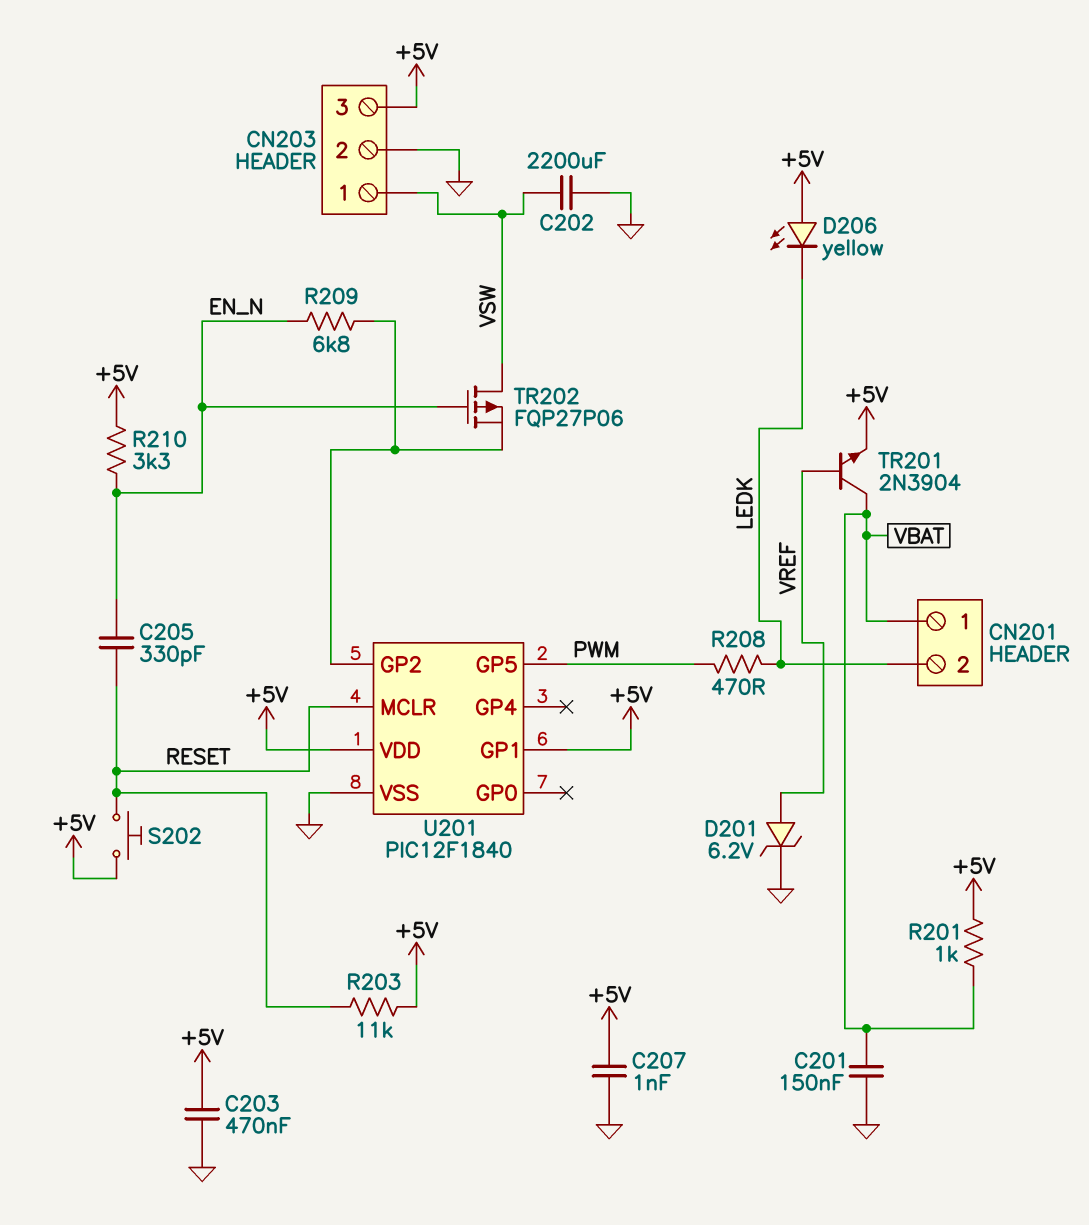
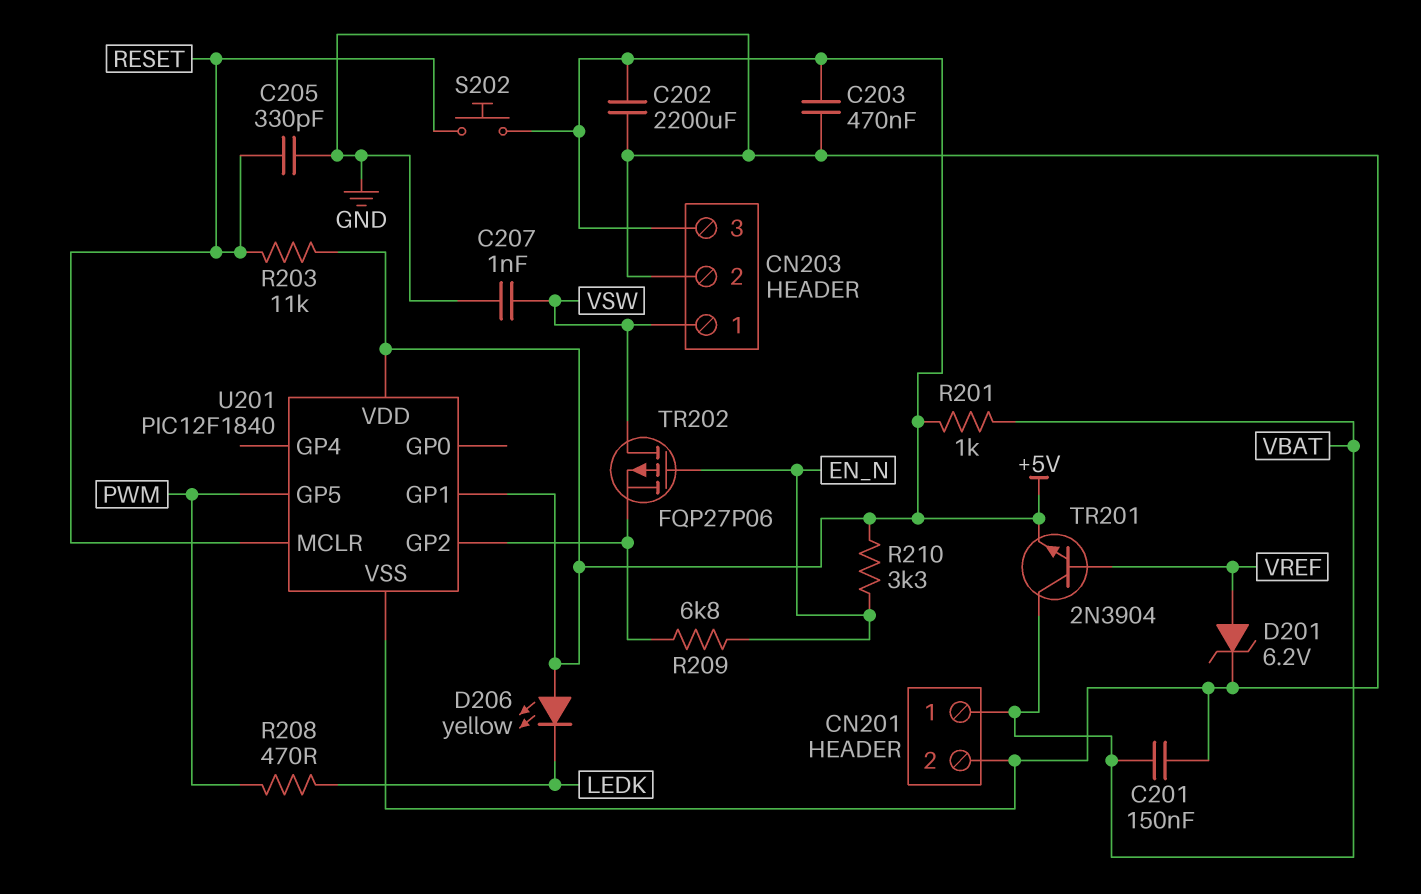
C202: 2200uF (GND, VSW) -> 2200uF (+5V, GND)
C205: 330pF (EN_N, RESET) -> 330pF (GND, RESET)
C207: 1nF (+5V, GND) -> 1nF (GND, VSW)
CN201 pin 2: LEDK -> GND

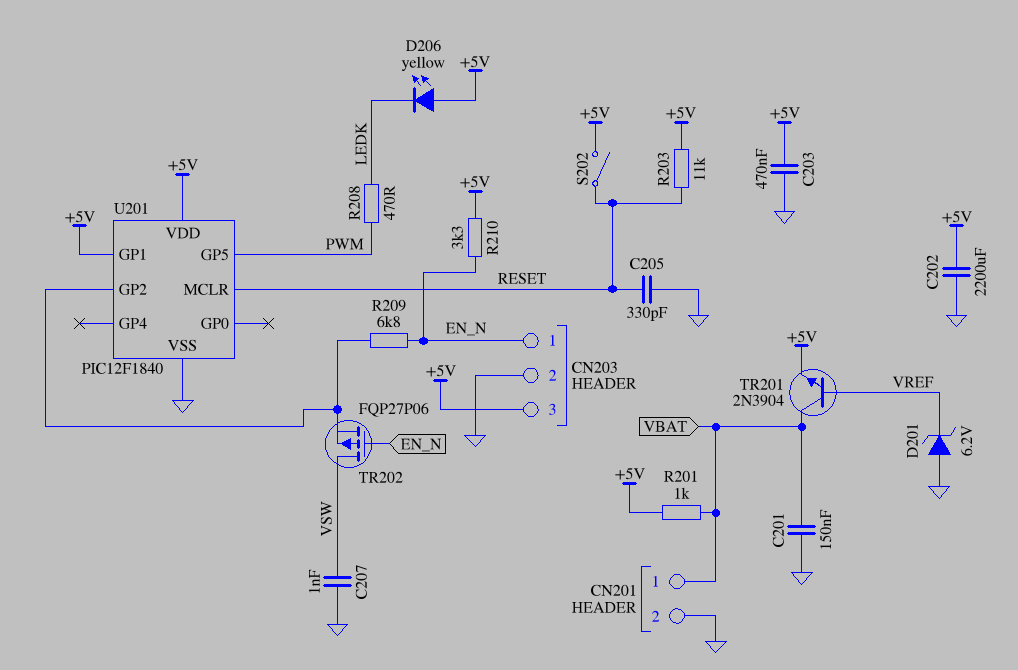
CN203 pin 1: VSW -> EN_N
D201: zener 6.2V (A VREF, K GND) -> zener 6.2V (A GND, K VREF)
S202: button (+5V, RESET) -> switch (+5V, RESET)

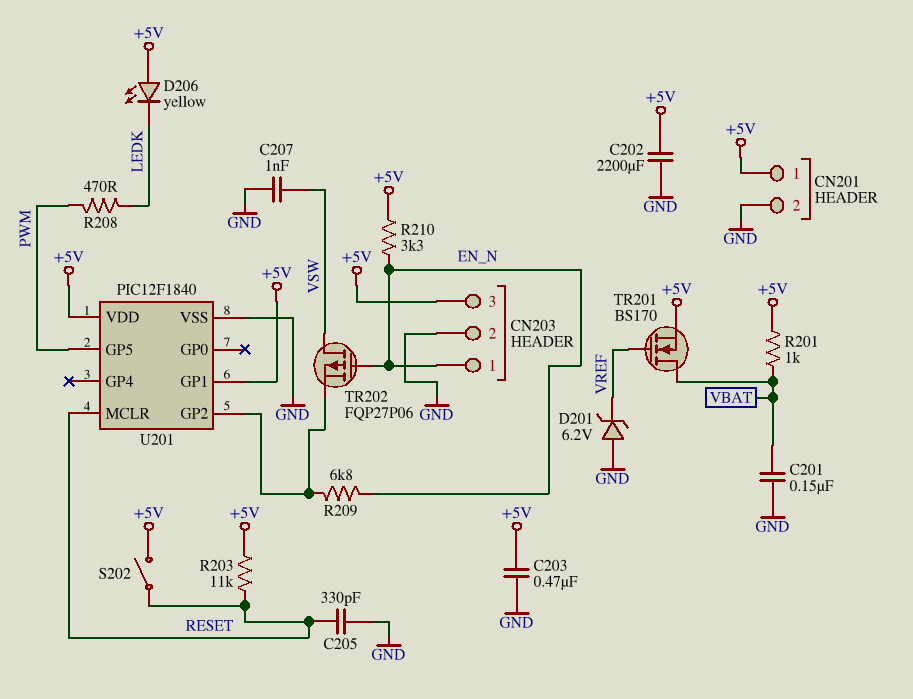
CN201 pin 1: VBAT -> +5V
TR201: NPN 2N3904 (B VREF, C VBAT, E +5V) -> NMOS BS170 (G VREF, D VBAT, S +5V)

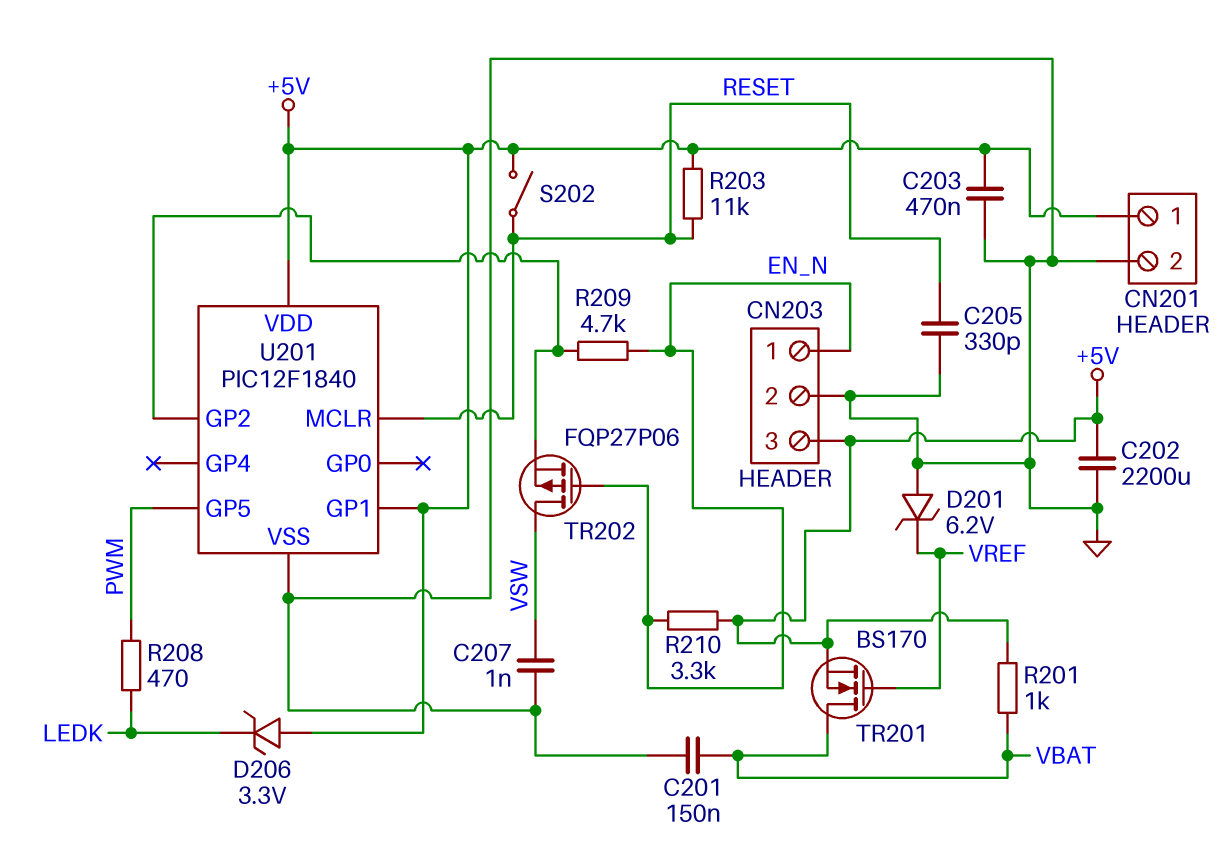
D206: LED yellow (A +5V, K LEDK) -> zener 3.3V (A +5V, K LEDK)
R209: 6.8k (EN_N, U201/GP2) -> 4.7k (EN_N, U201/GP2)

